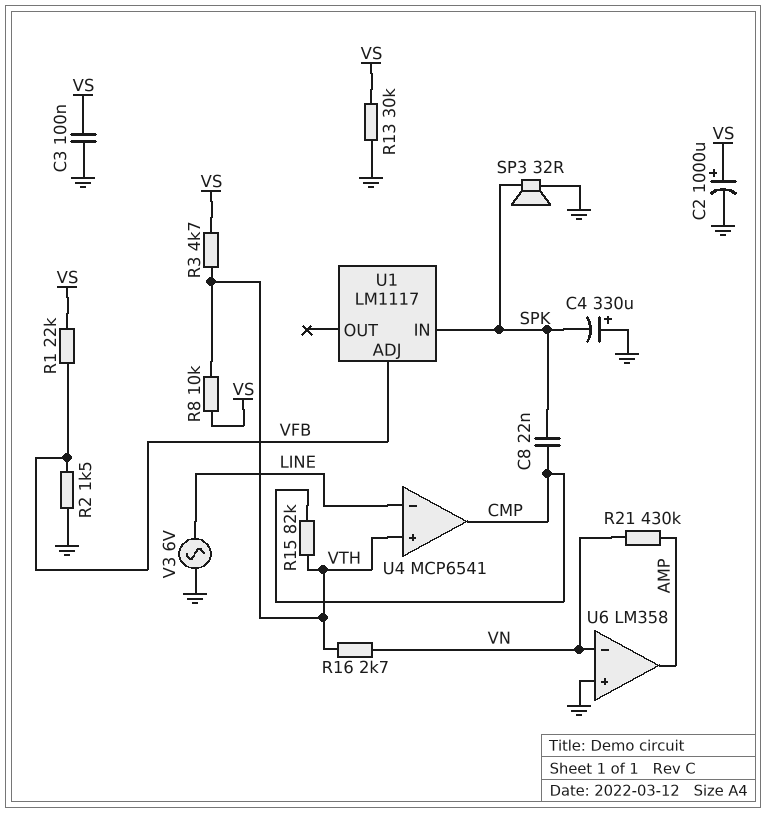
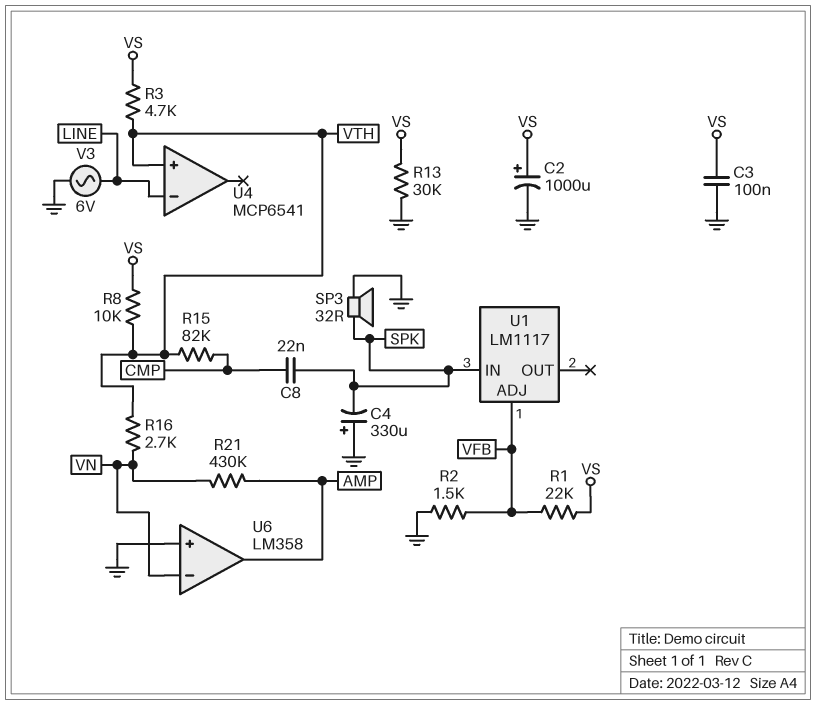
U4 pin out: CMP -> none

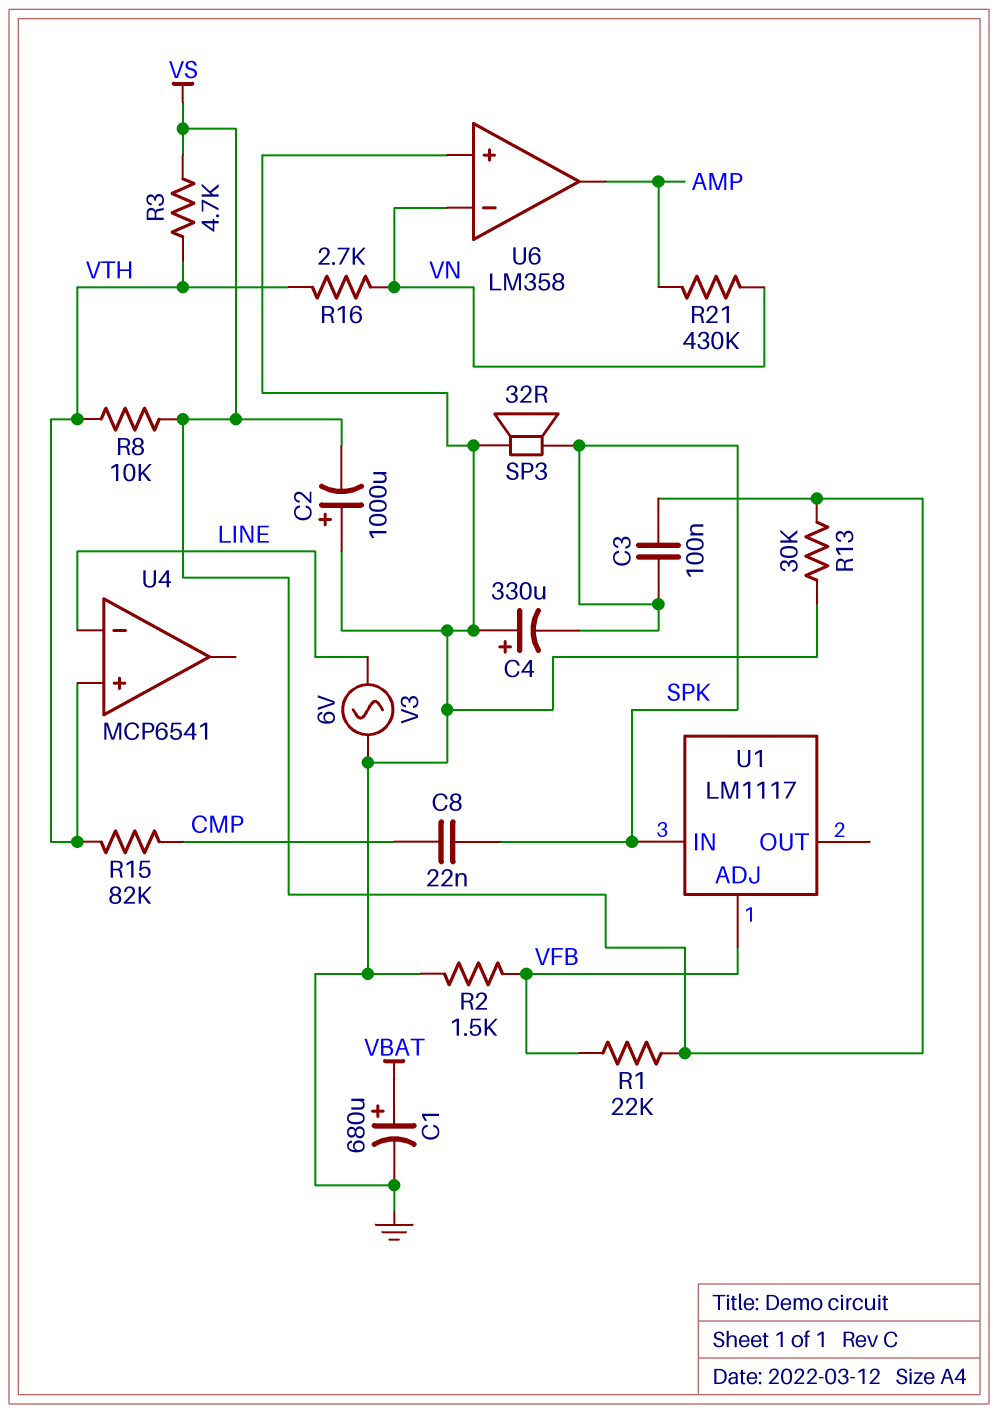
C1: none -> 680uF (plus VBAT, minus GND)
C2: 1000uF (plus VS, minus GND) -> 1000uF (plus GND, minus VS)
C3: 100nF (GND, VS) -> 100nF (SPK, VS)

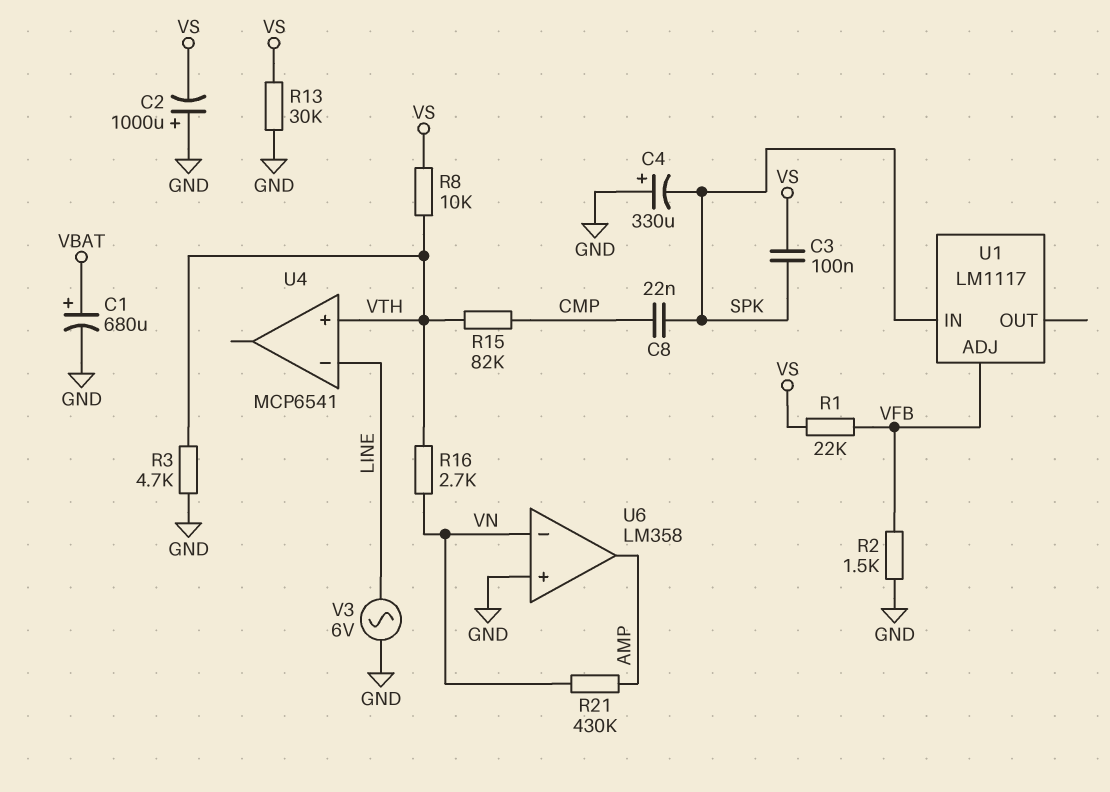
R3: 4.7k (VS, VTH) -> 4.7k (GND, VTH)
SP3: speaker 32R (GND, SPK) -> none

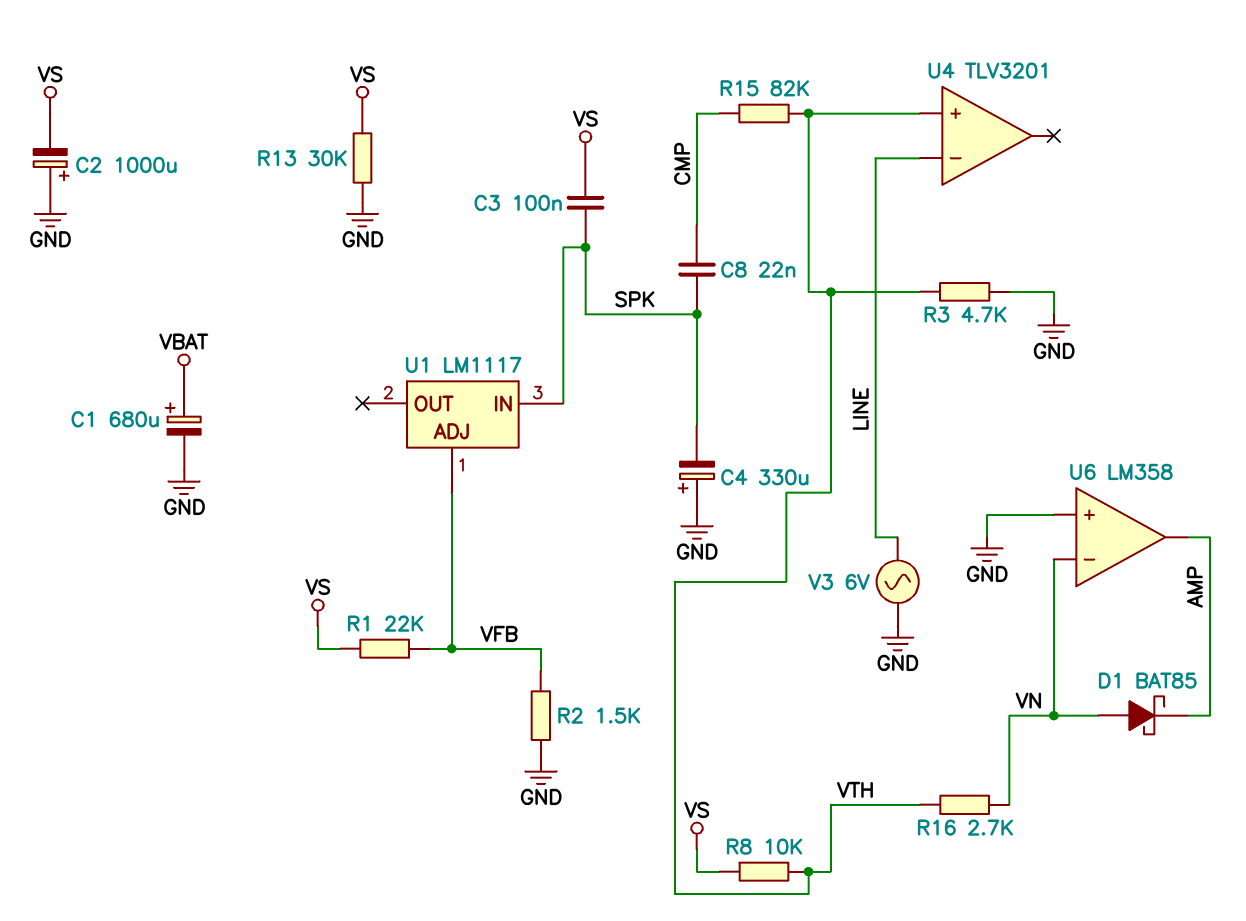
D1: none -> schottky BAT85 (A VN, K AMP)
R21: 430k (AMP, VN) -> none
U4: MCP6541 -> TLV3201

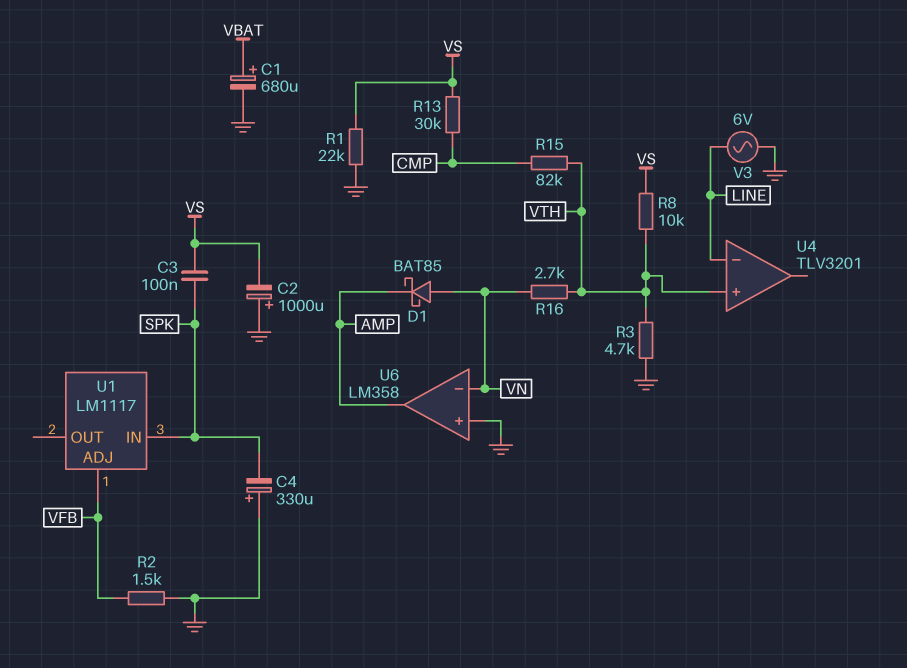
C8: 22nF (CMP, SPK) -> none
R1: 22k (VFB, VS) -> 22k (GND, VS)
R13: 30k (GND, VS) -> 30k (CMP, VS)

